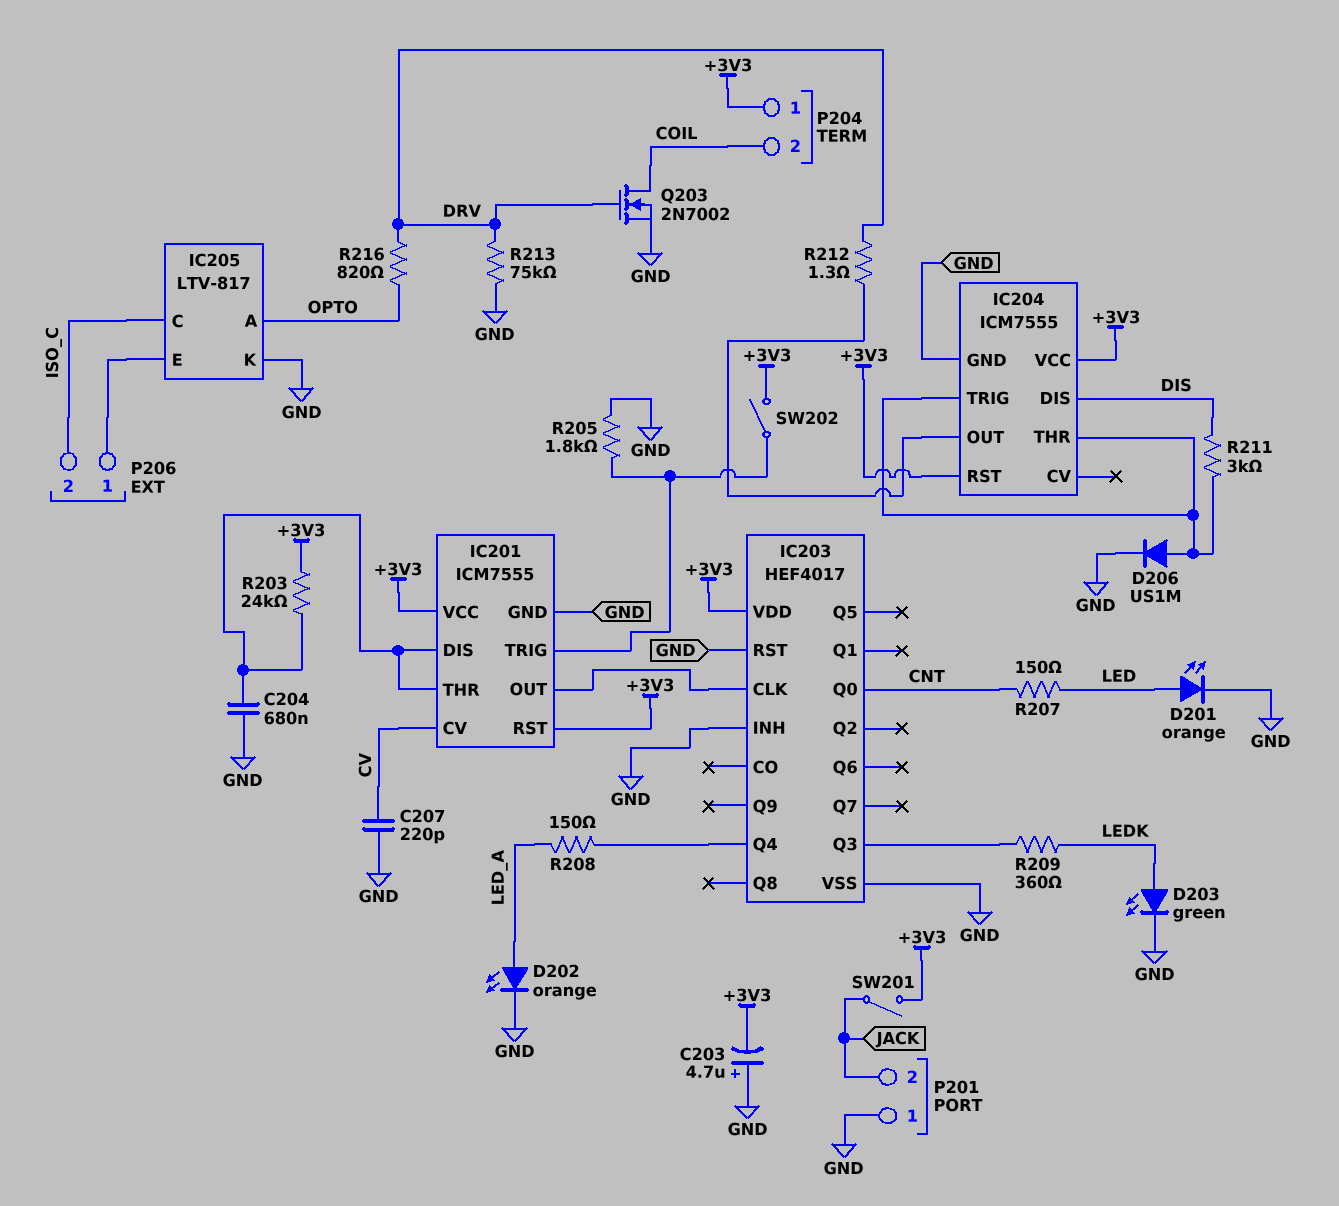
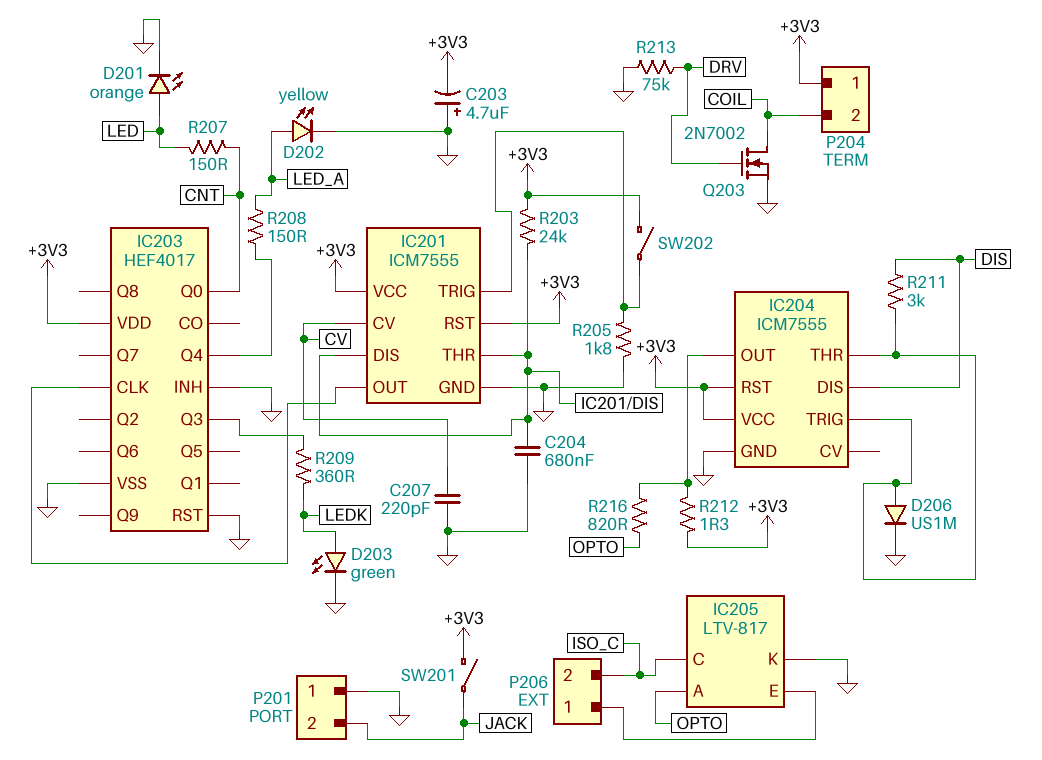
D202: LED orange (A LED_A, K GND) -> LED yellow (A LED_A, K GND)
R212: 1.3 (DRV, IC204/OUT) -> 1.3 (+3V3, IC204/OUT)
R216: 820 (DRV, OPTO) -> 820 (IC204/OUT, OPTO)

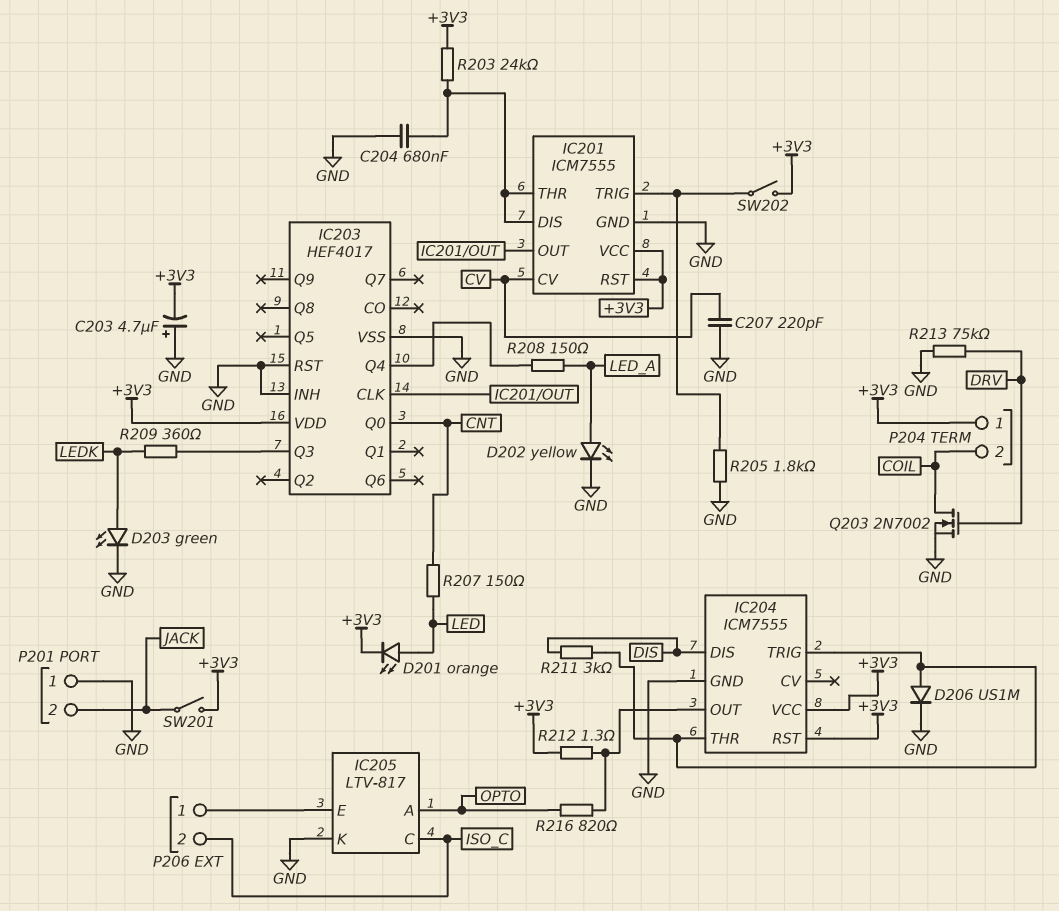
D201: LED orange (A LED, K GND) -> LED orange (A LED, K +3V3)

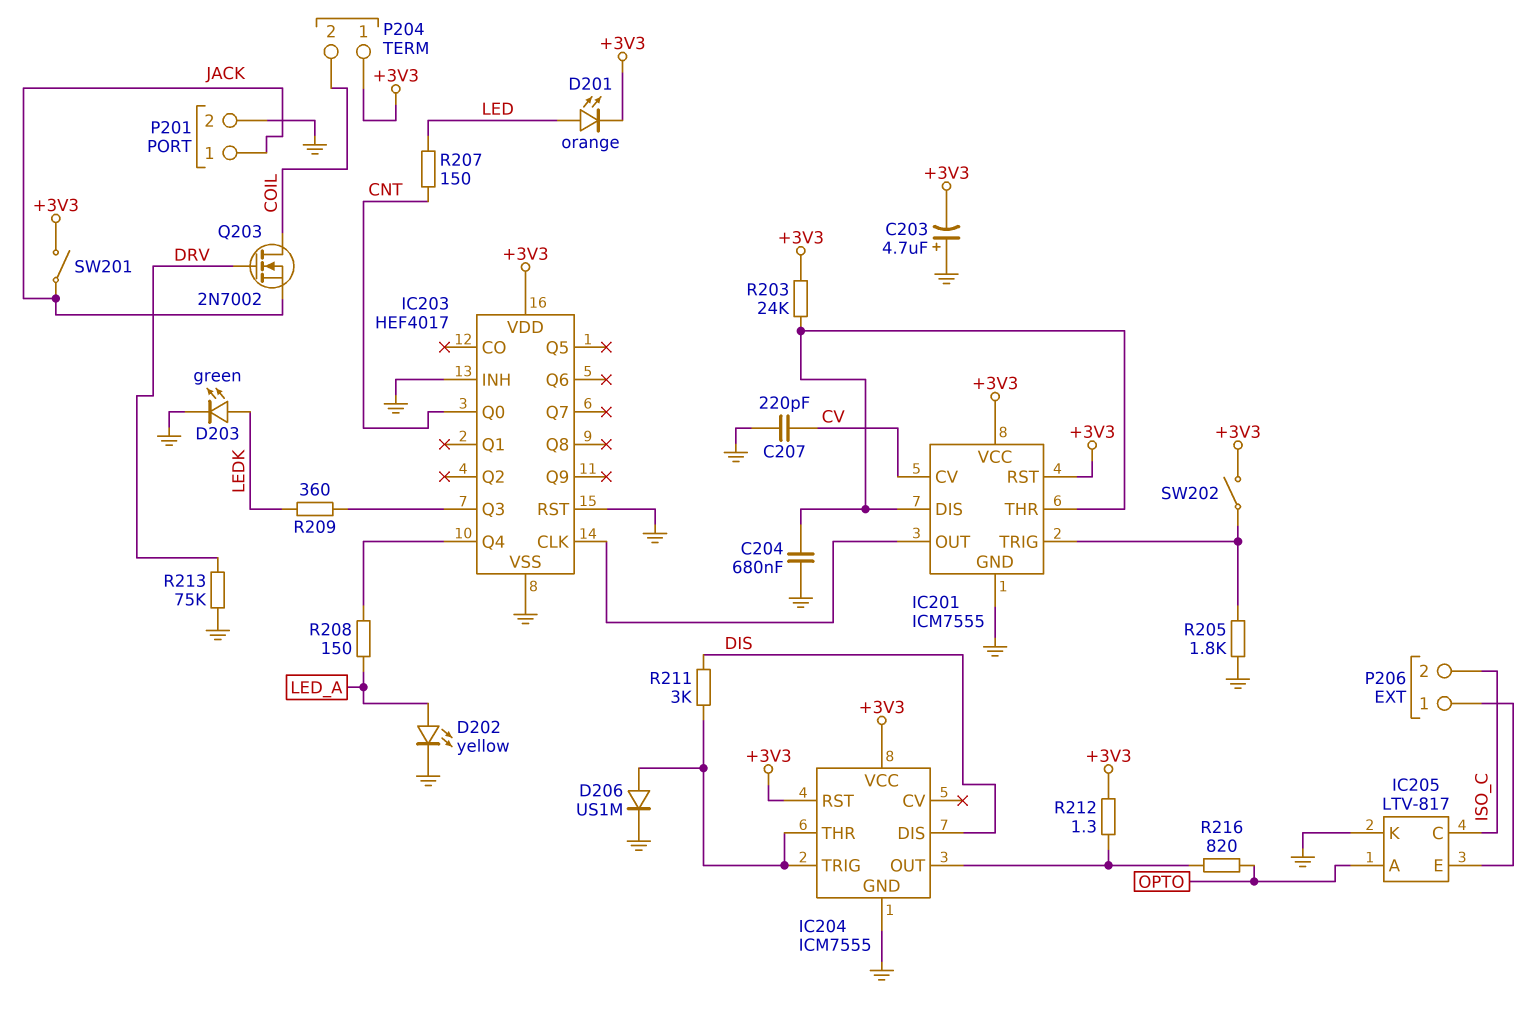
P201 pin 1: GND -> JACK
P201 pin 2: JACK -> GND
Q203: NMOS 2N7002 (G DRV, D COIL, S GND) -> NMOS 2N7002 (G DRV, D COIL, S JACK)

